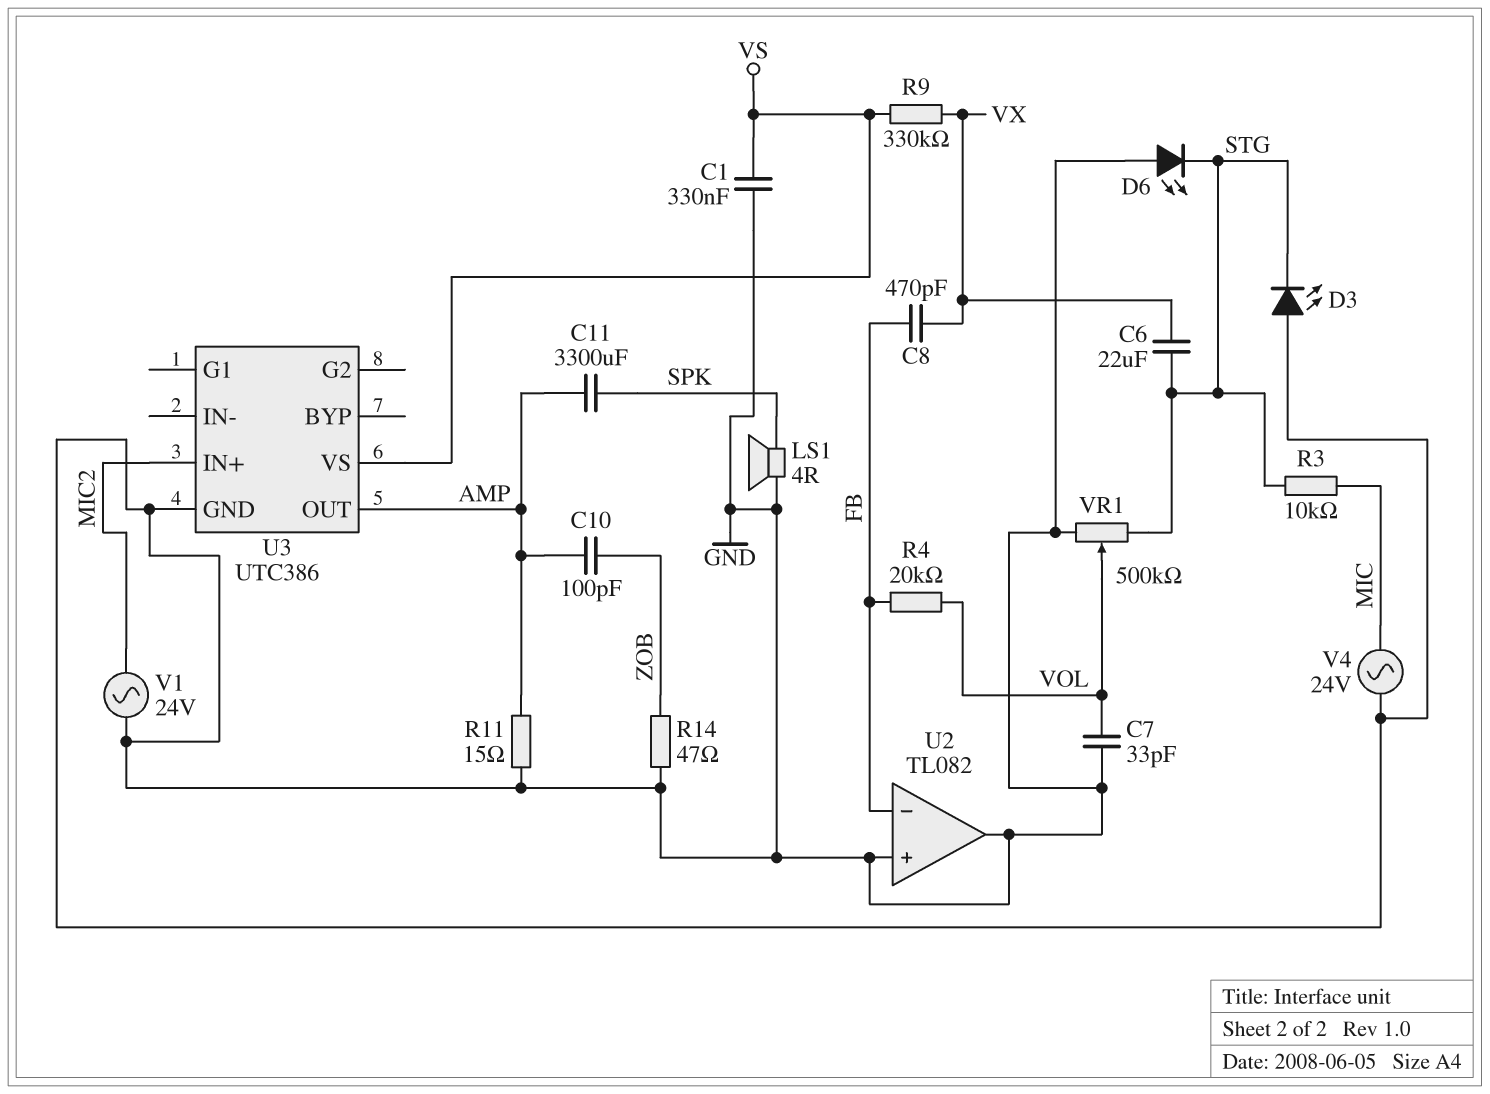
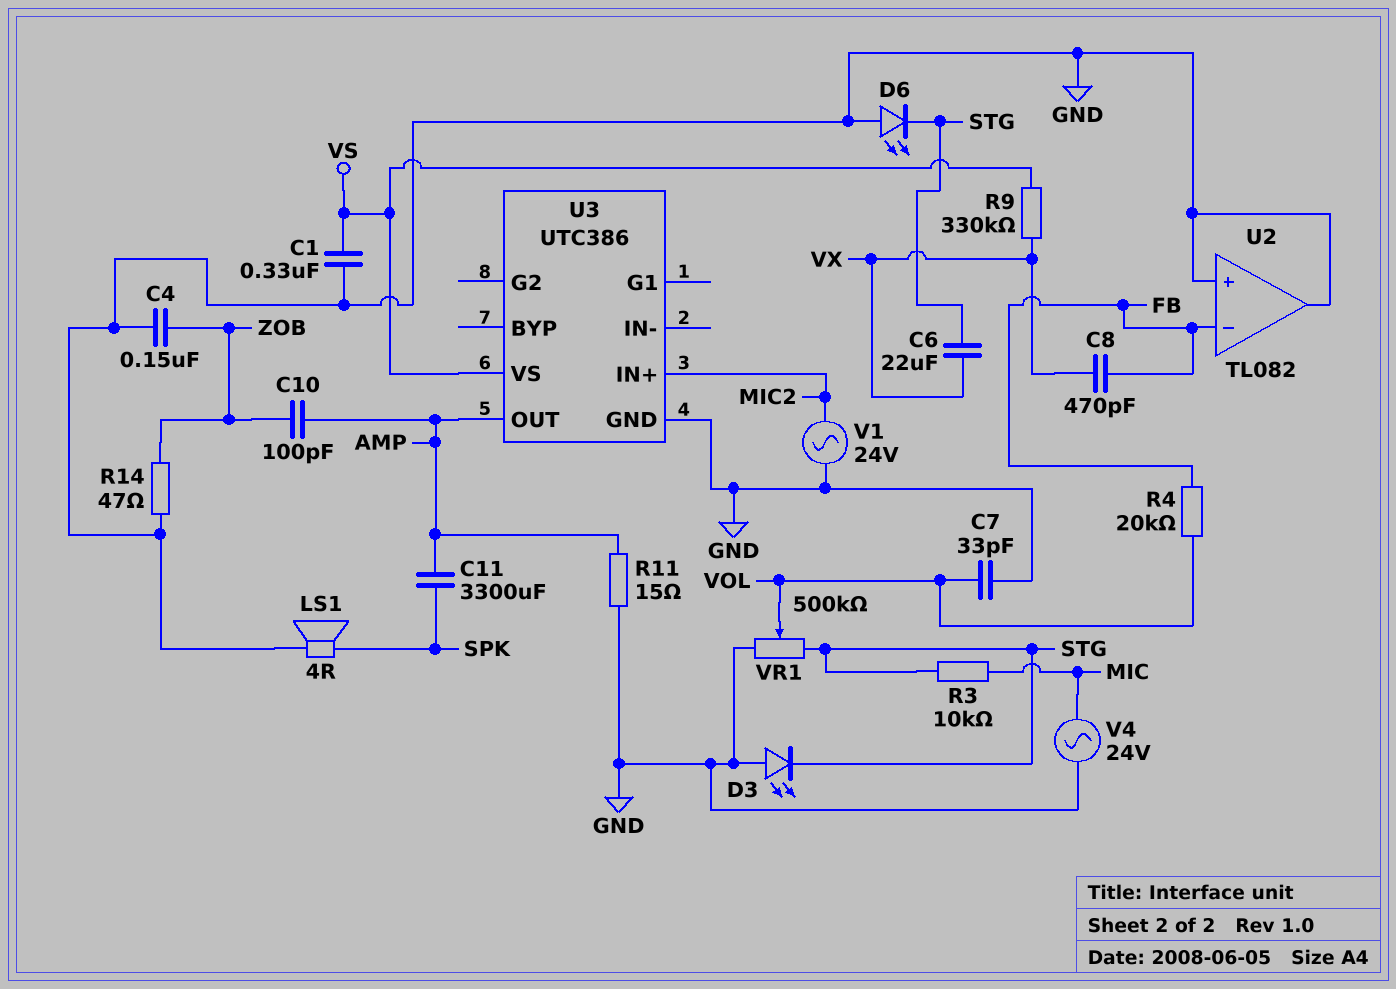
C4: none -> 150nF (GND, ZOB)

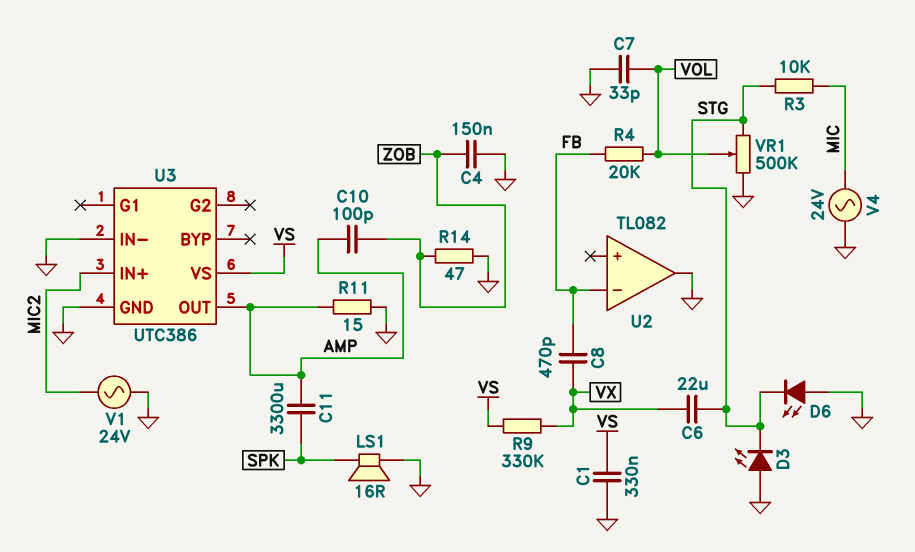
LS1: speaker 4R (GND, SPK) -> speaker 16R (GND, SPK)
U2 pin in+: GND -> none
U3 pin IN-: none -> GND

